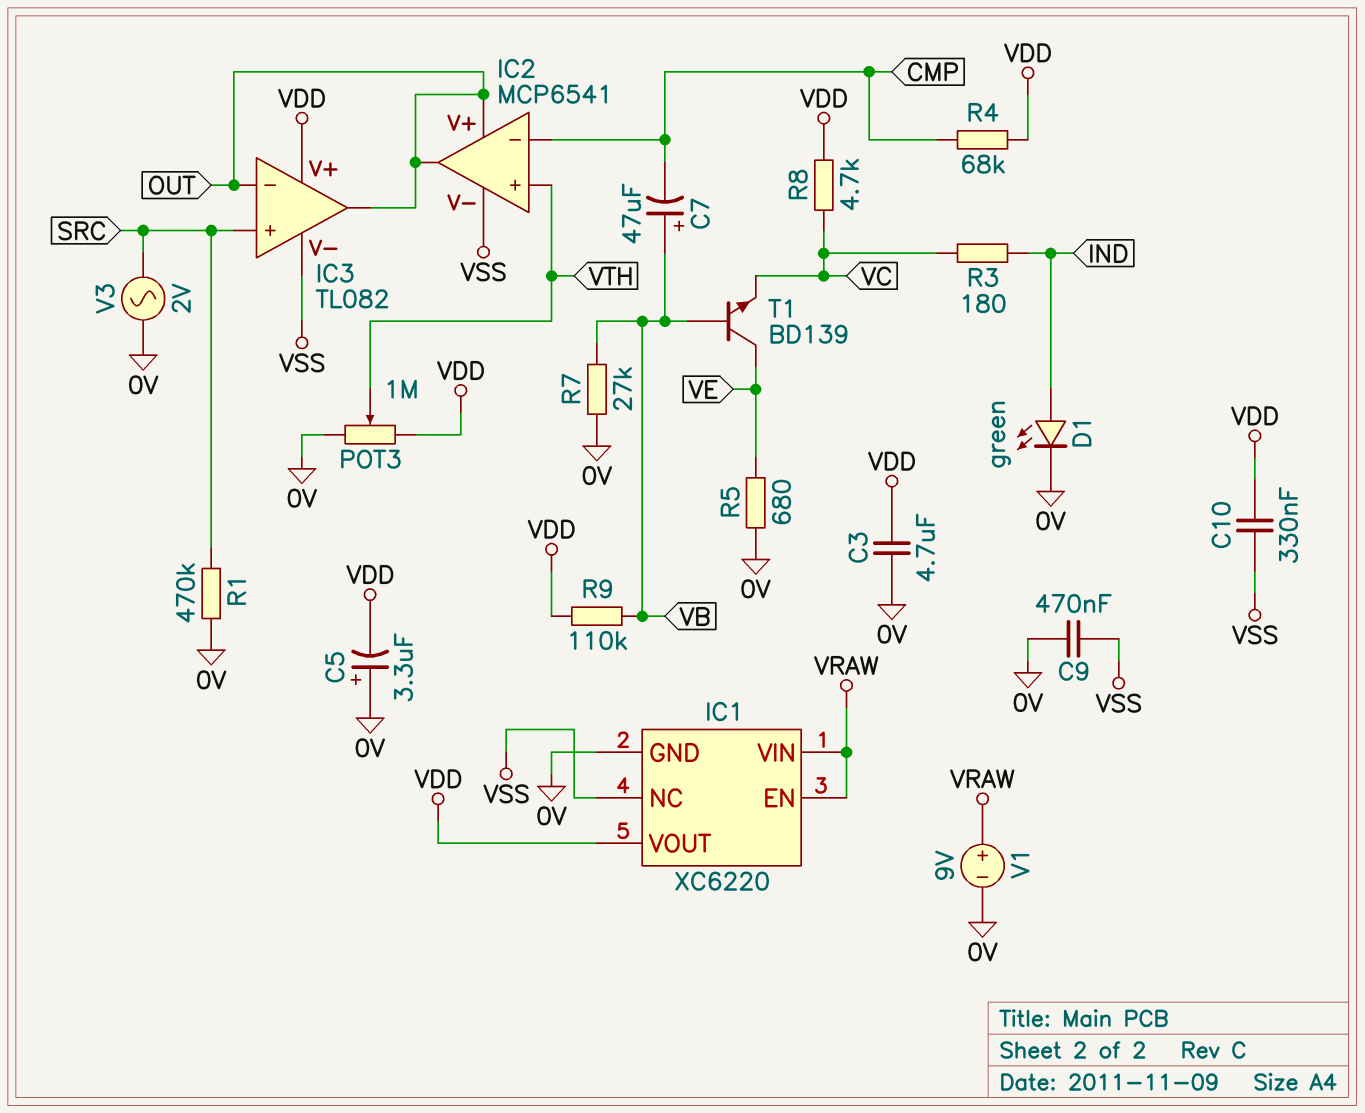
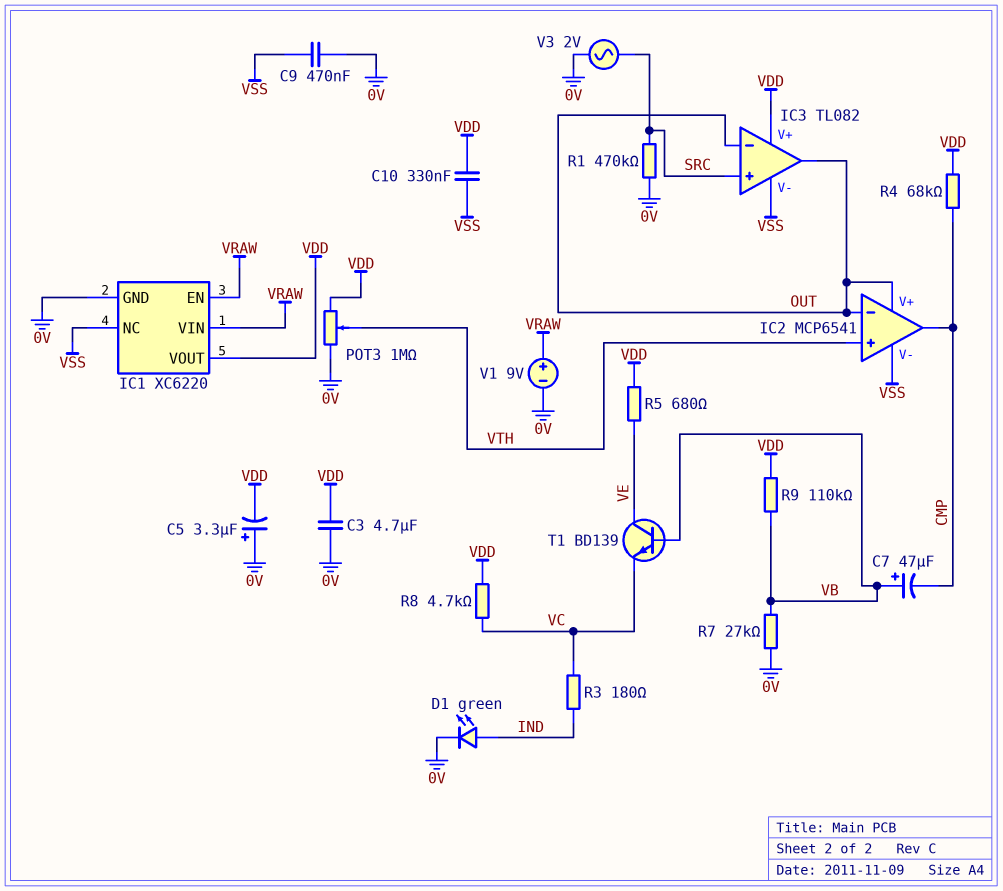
IC2 pin in-: CMP -> OUT
IC2 pin out: OUT -> CMP
R5: 680 (0V, VE) -> 680 (VDD, VE)

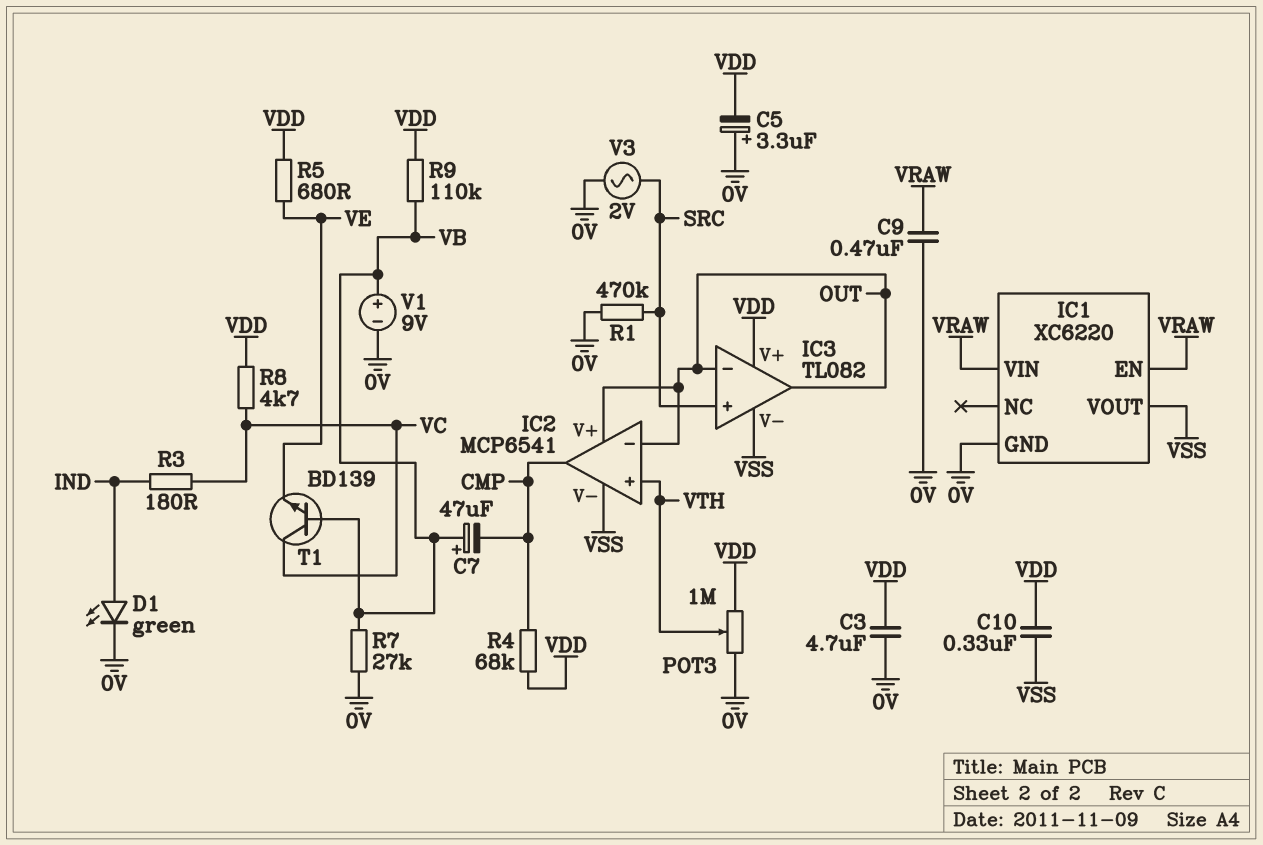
C9: 470nF (0V, VSS) -> 470nF (0V, VRAW)
IC1 pin NC: VSS -> none
IC1 pin VOUT: VDD -> VSS
T1: NPN BD139 (B VB, C VE, E VC) -> NPN BD139 (B VB, C VC, E VE)
V1: 9V (plus VRAW, minus 0V) -> 9V (plus VB, minus 0V)

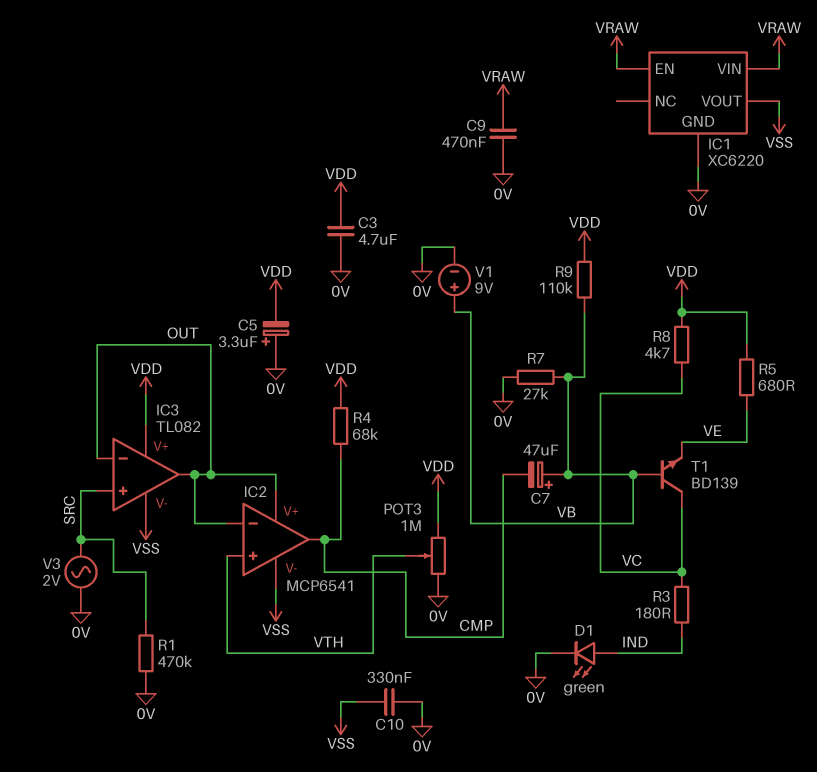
C10: 330nF (VDD, VSS) -> 330nF (0V, VSS)

